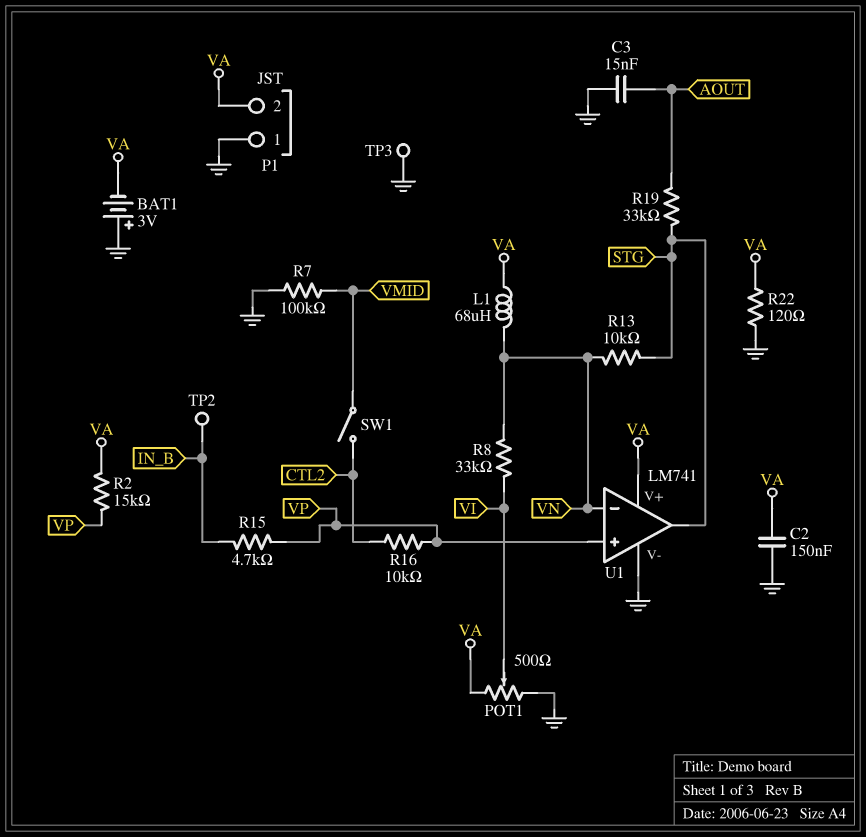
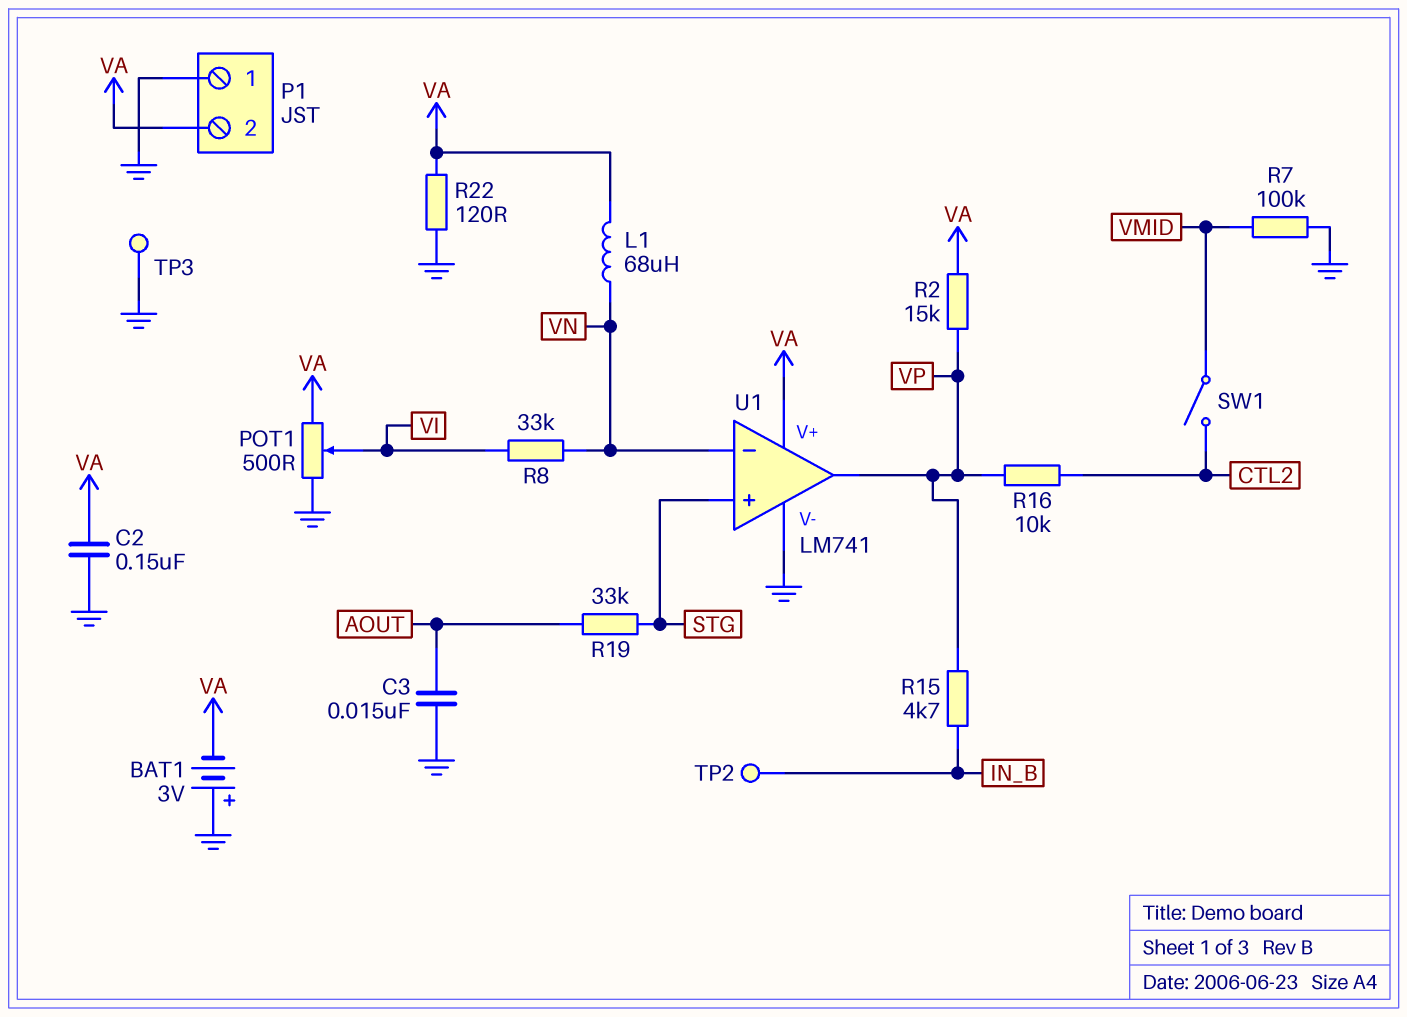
R13: 10k (STG, VN) -> none
U1 pin in+: VP -> STG
U1 pin out: STG -> VP

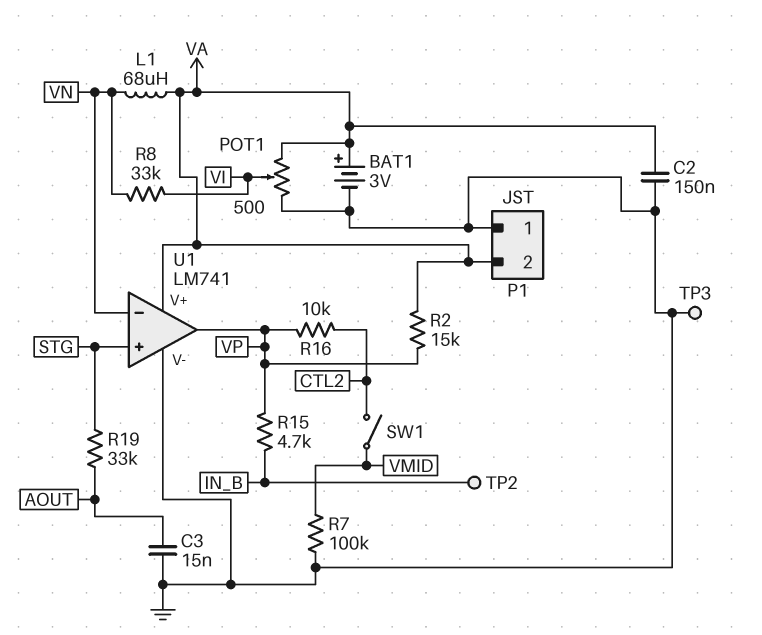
BAT1: 3V (plus GND, minus VA) -> 3V (plus VA, minus GND)
R22: 120 (GND, VA) -> none

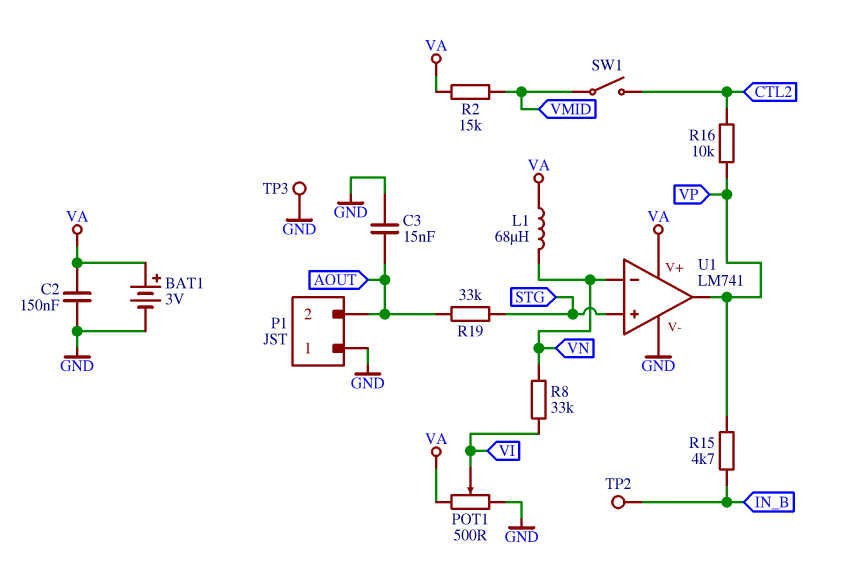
P1 pin 2: VA -> AOUT
R2: 15k (VA, VP) -> 15k (VA, VMID)
R7: 100k (GND, VMID) -> none

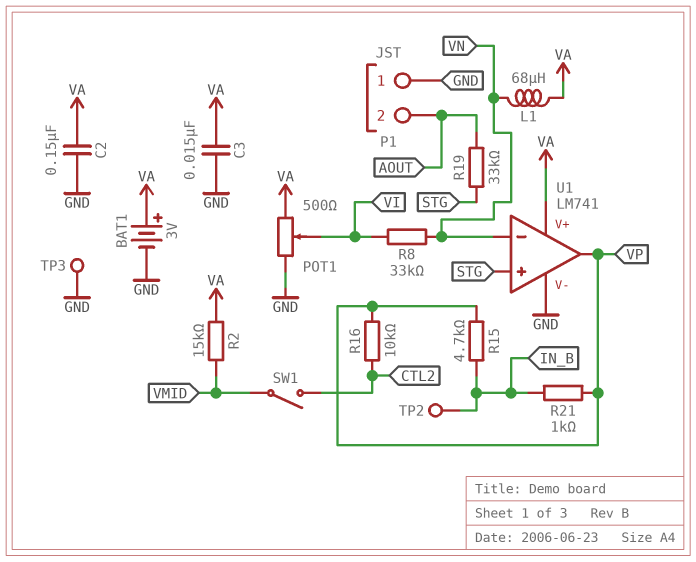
C3: 15nF (AOUT, GND) -> 15nF (GND, VA)
R21: none -> 1k (IN_B, VP)

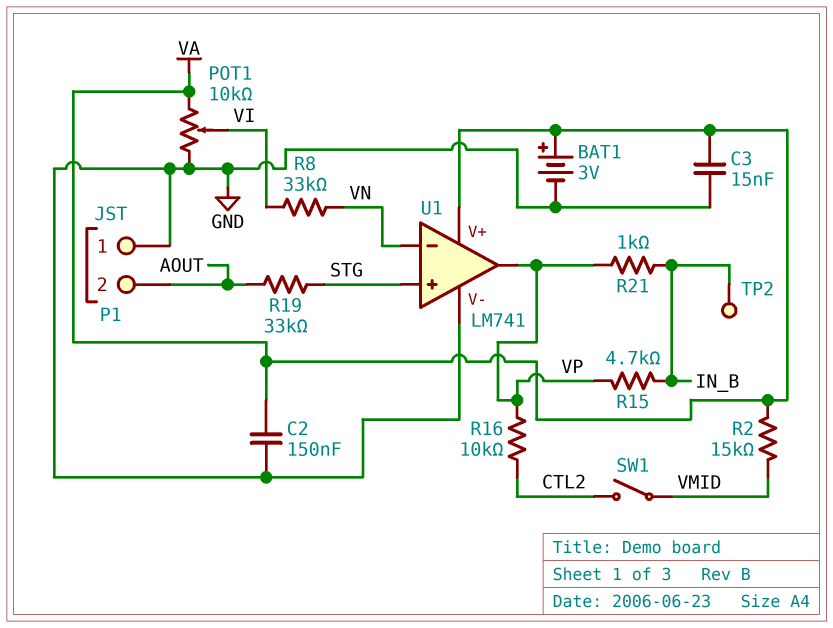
L1: 68uH (VA, VN) -> none
POT1: 500 (GND, VA, wiper VI) -> 10k (GND, VA, wiper VI)
TP3: test point (GND) -> none

